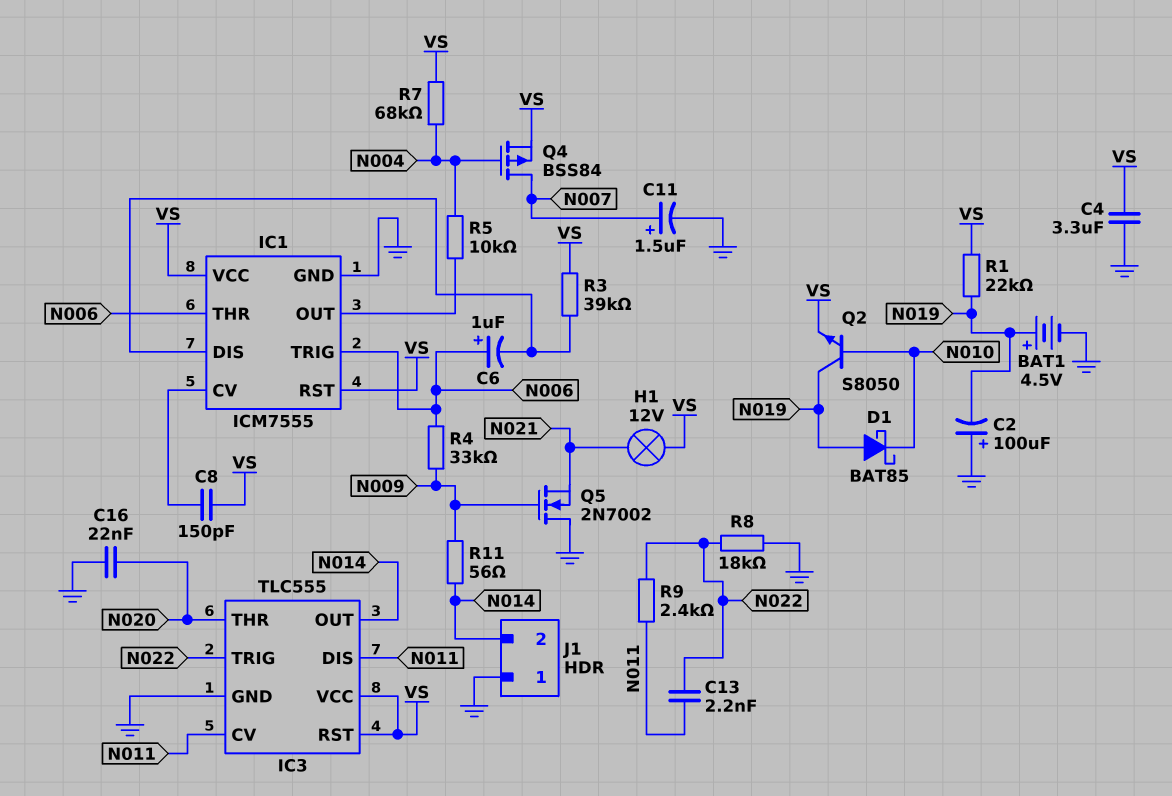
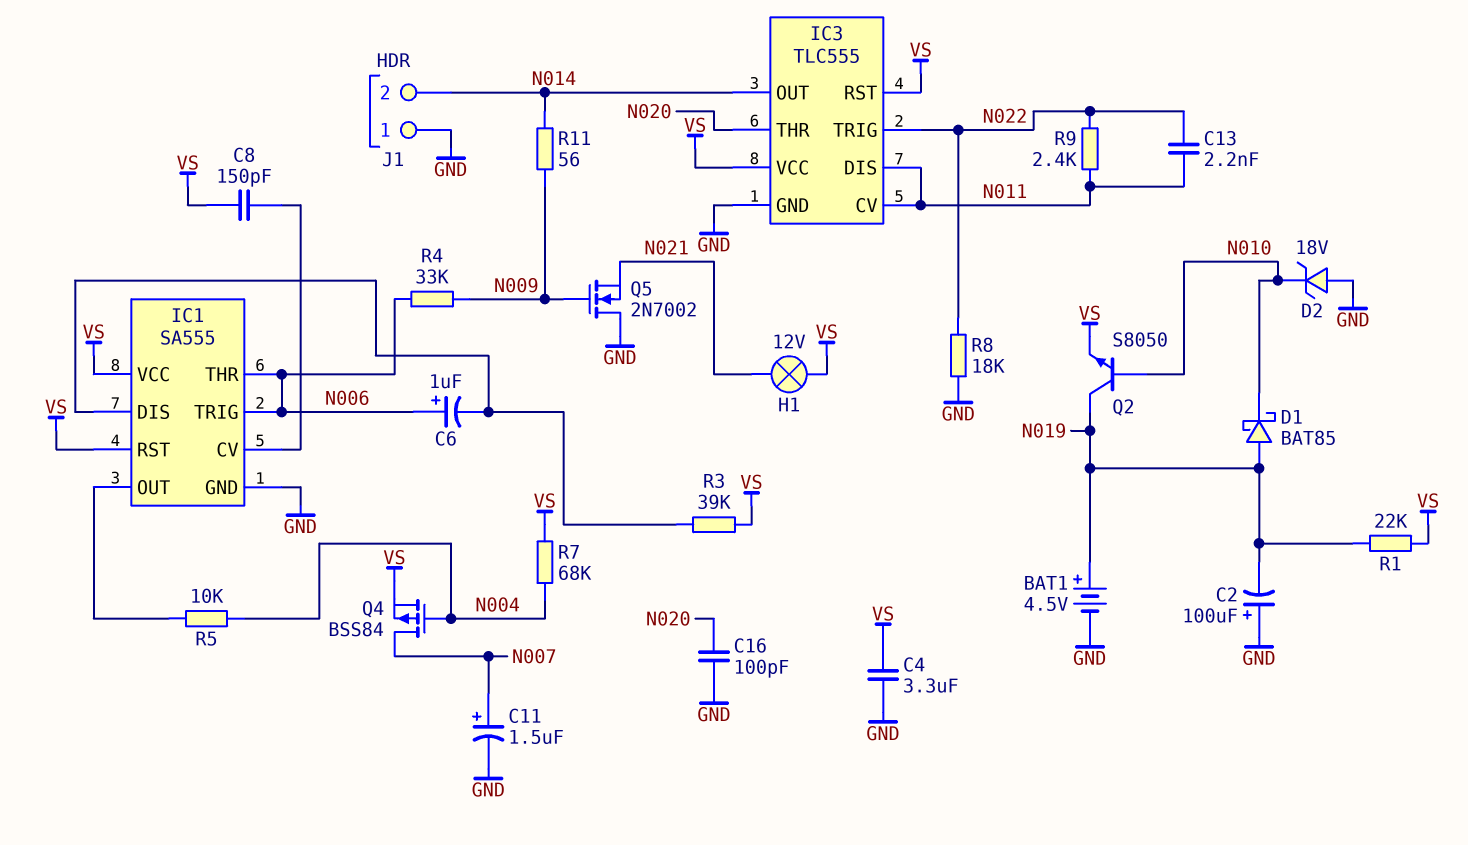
C16: 22nF (GND, N020) -> 100pF (GND, N020)
D2: none -> zener 18V (A GND, K N010)
IC1: ICM7555 -> SA555

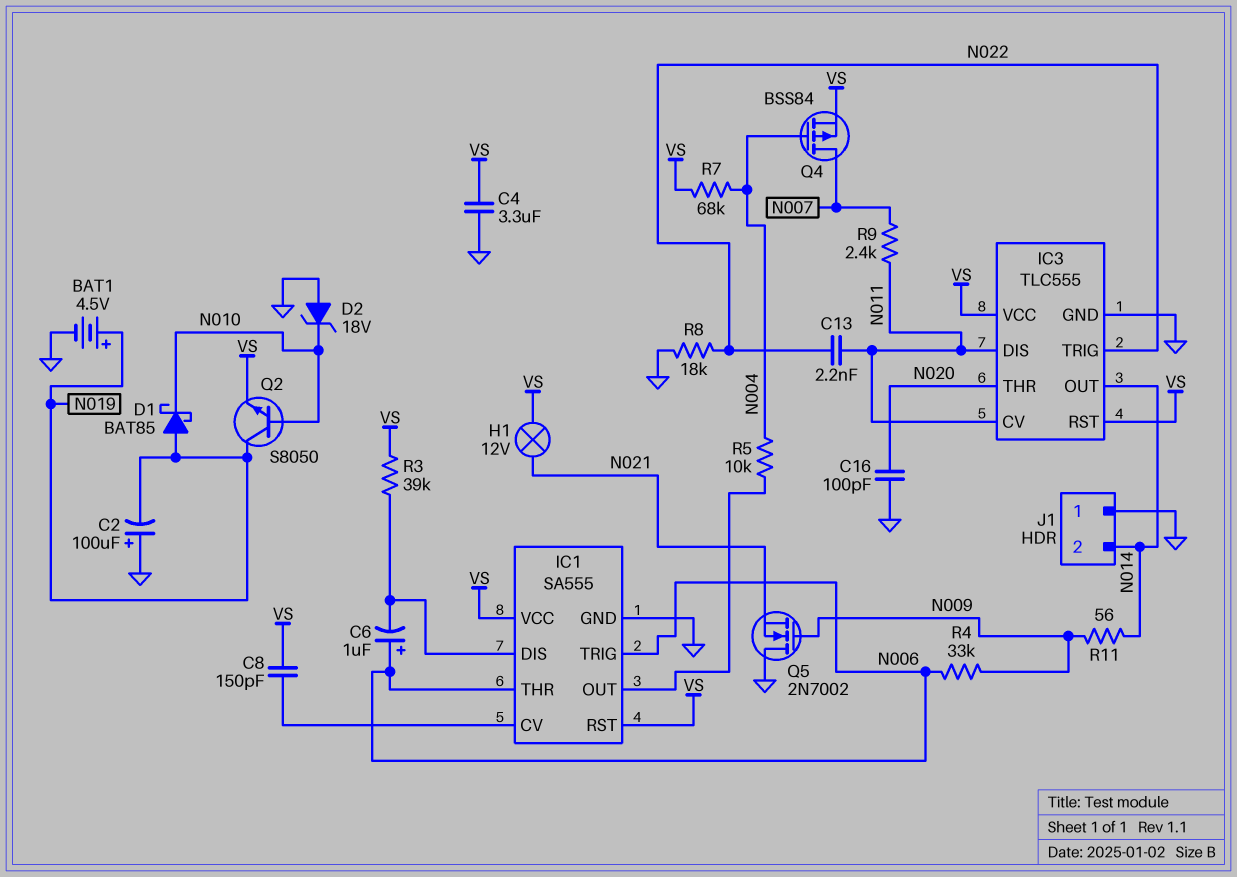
C11: 1.5uF (plus N007, minus GND) -> none
R1: 22k (N019, VS) -> none
R9: 2.4k (N011, N022) -> 2.4k (N007, N011)

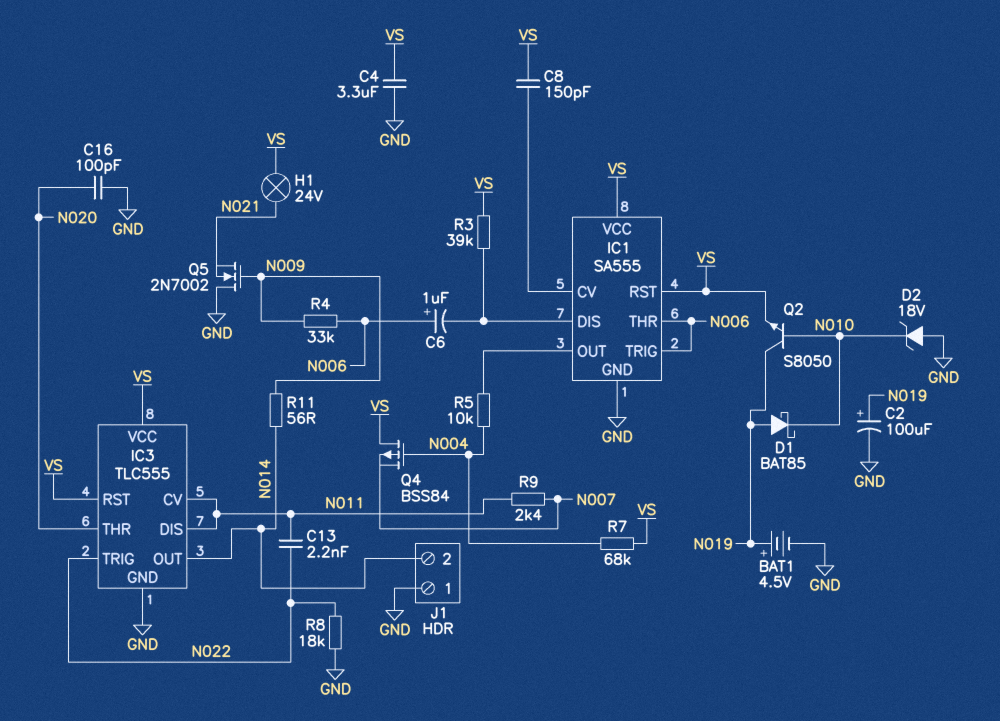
C2: 100uF (plus GND, minus N019) -> 100uF (plus N019, minus GND)
H1: lamp 12V (N021, VS) -> lamp 24V (N021, VS)
Q4: PMOS BSS84 (G N004, D N007, S VS) -> PMOS BSS84 (G N004, D VS, S N007)

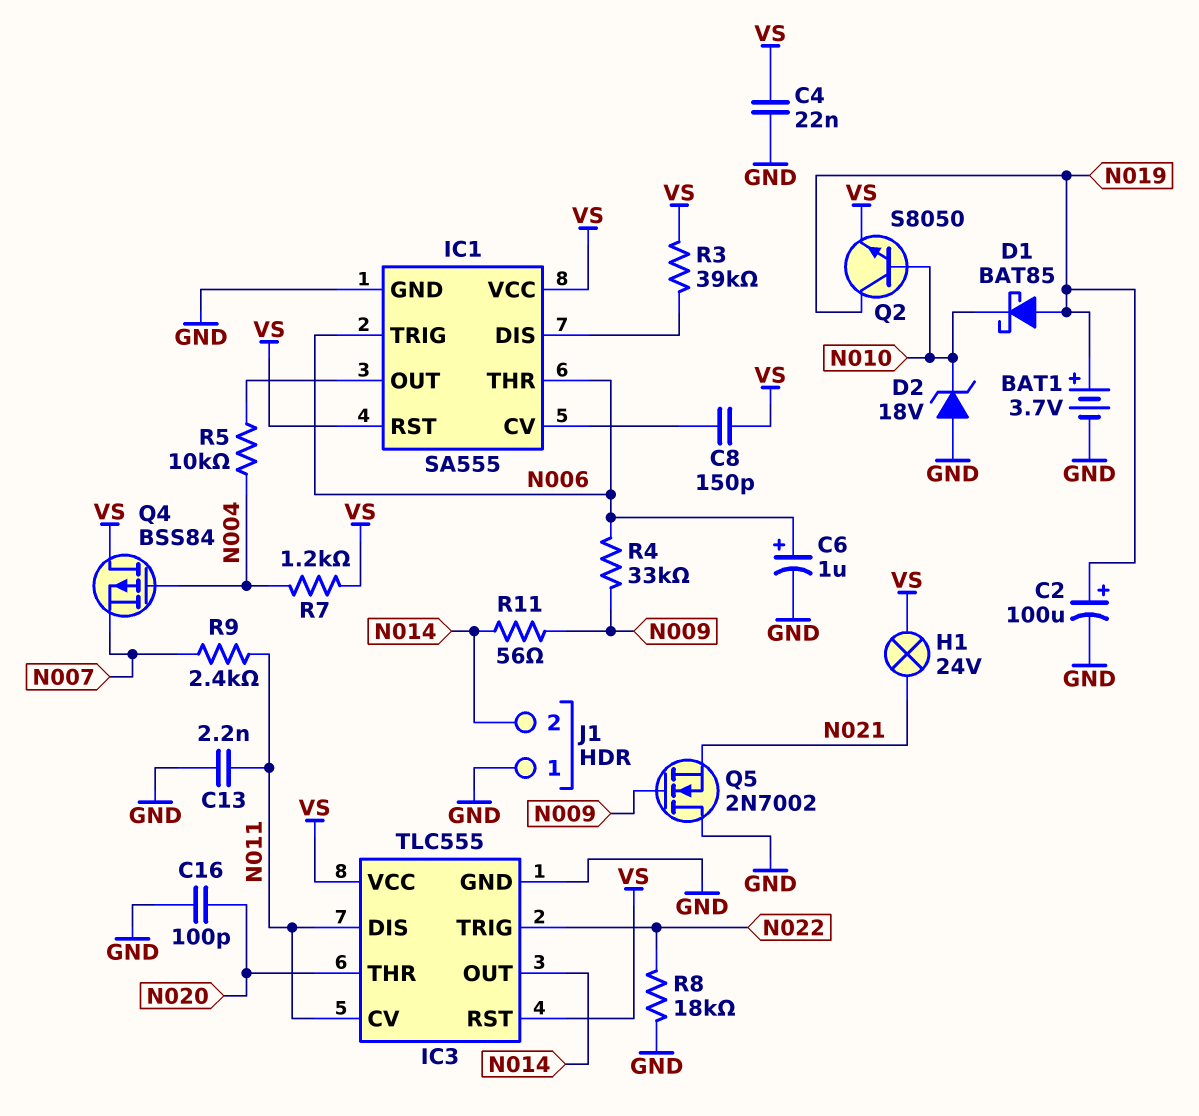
BAT1: 4.5V (plus N019, minus GND) -> 3.7V (plus N019, minus GND)
C4: 3.3uF (GND, VS) -> 22nF (GND, VS)
C6: 1uF (plus N006, minus IC1/DIS) -> 1uF (plus N006, minus GND)
C13: 2.2nF (N011, N022) -> 2.2nF (GND, N011)
R7: 68k (N004, VS) -> 1.2k (N004, VS)

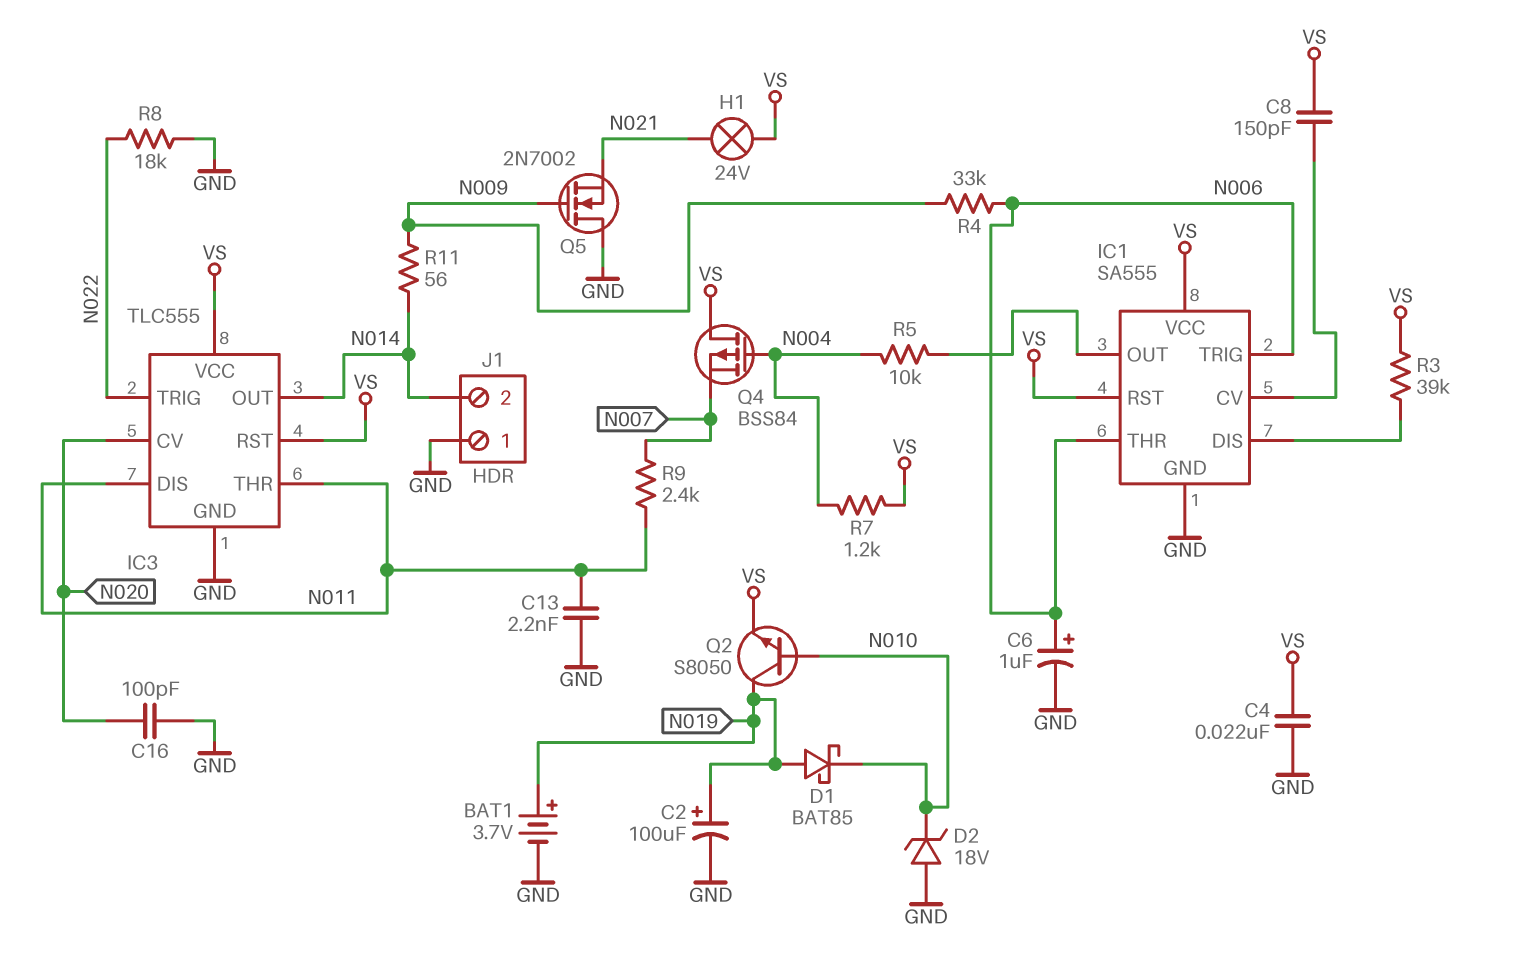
IC3 pin CV: N011 -> N020
IC3 pin THR: N020 -> N011

